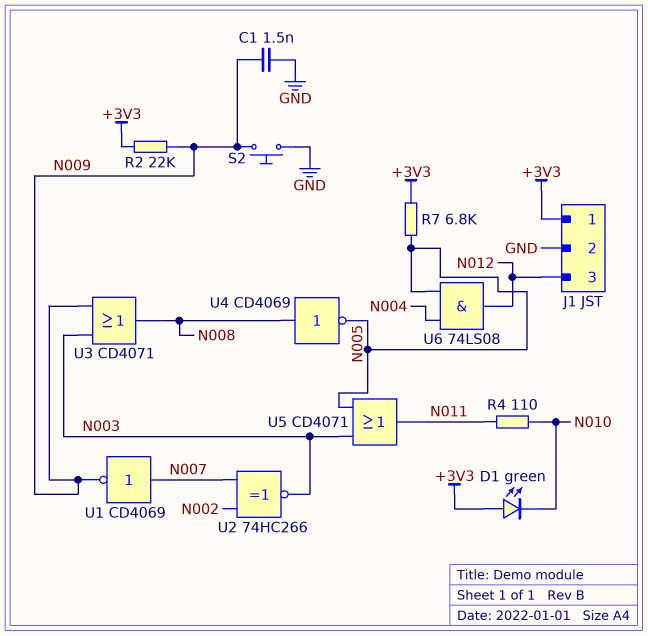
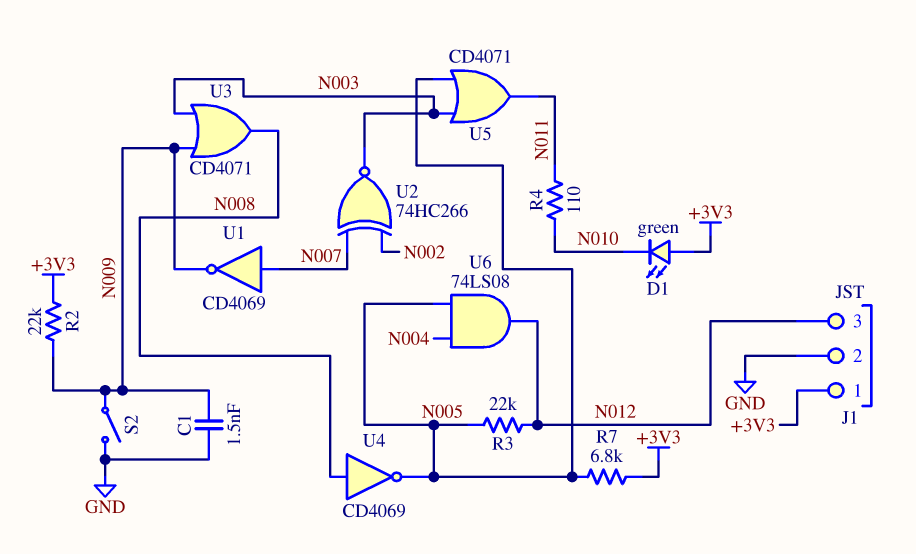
R3: none -> 22k (N005, N012)
S2: button (GND, N009) -> switch (GND, N009)

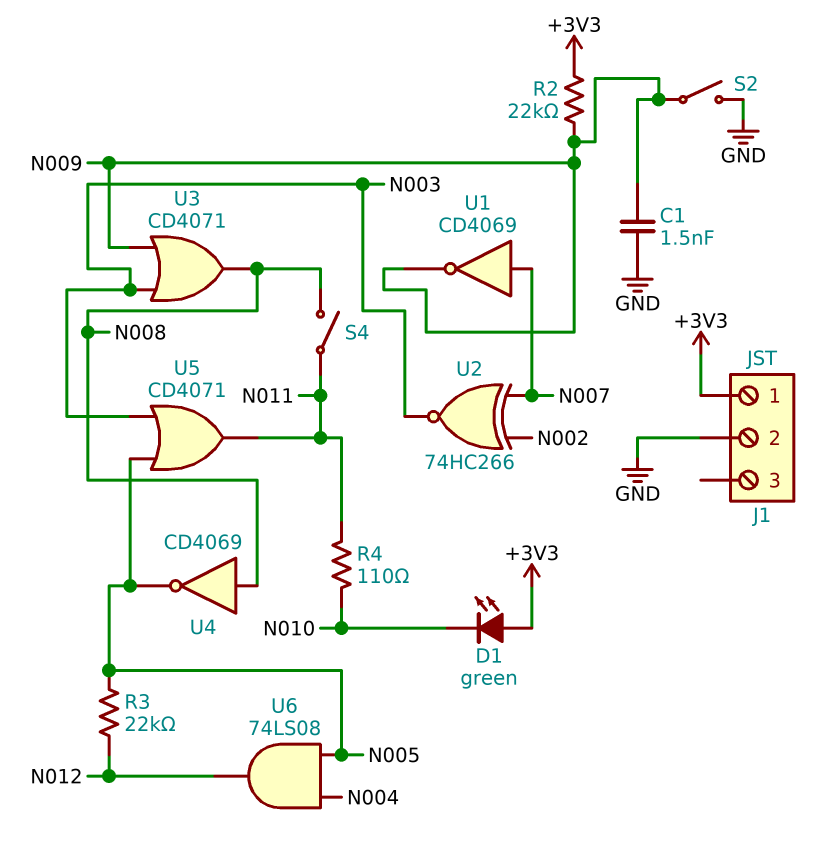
J1 pin 3: N012 -> none
R7: 6.8k (+3V3, N005) -> none
S4: none -> switch (N008, N011)

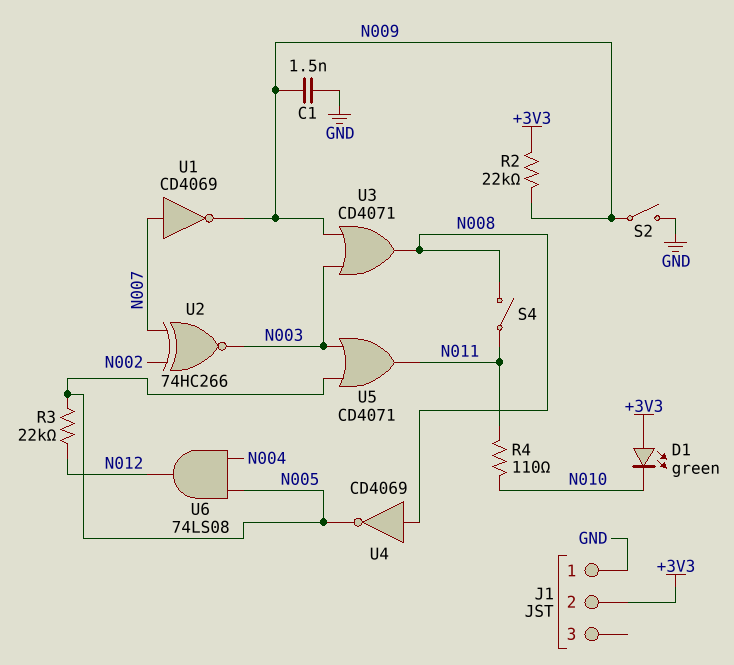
J1 pin 1: +3V3 -> GND
J1 pin 2: GND -> +3V3

